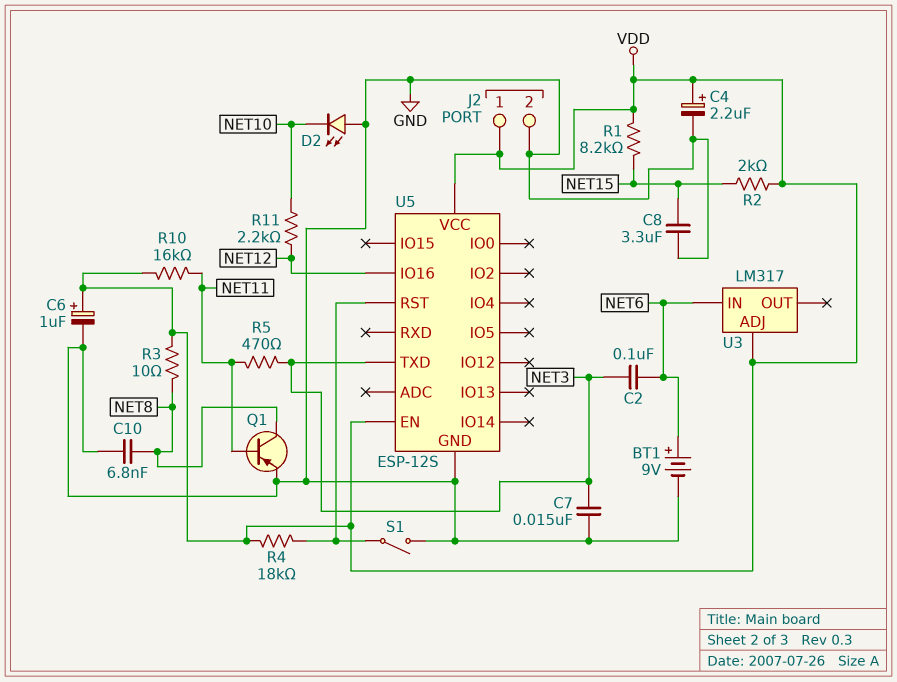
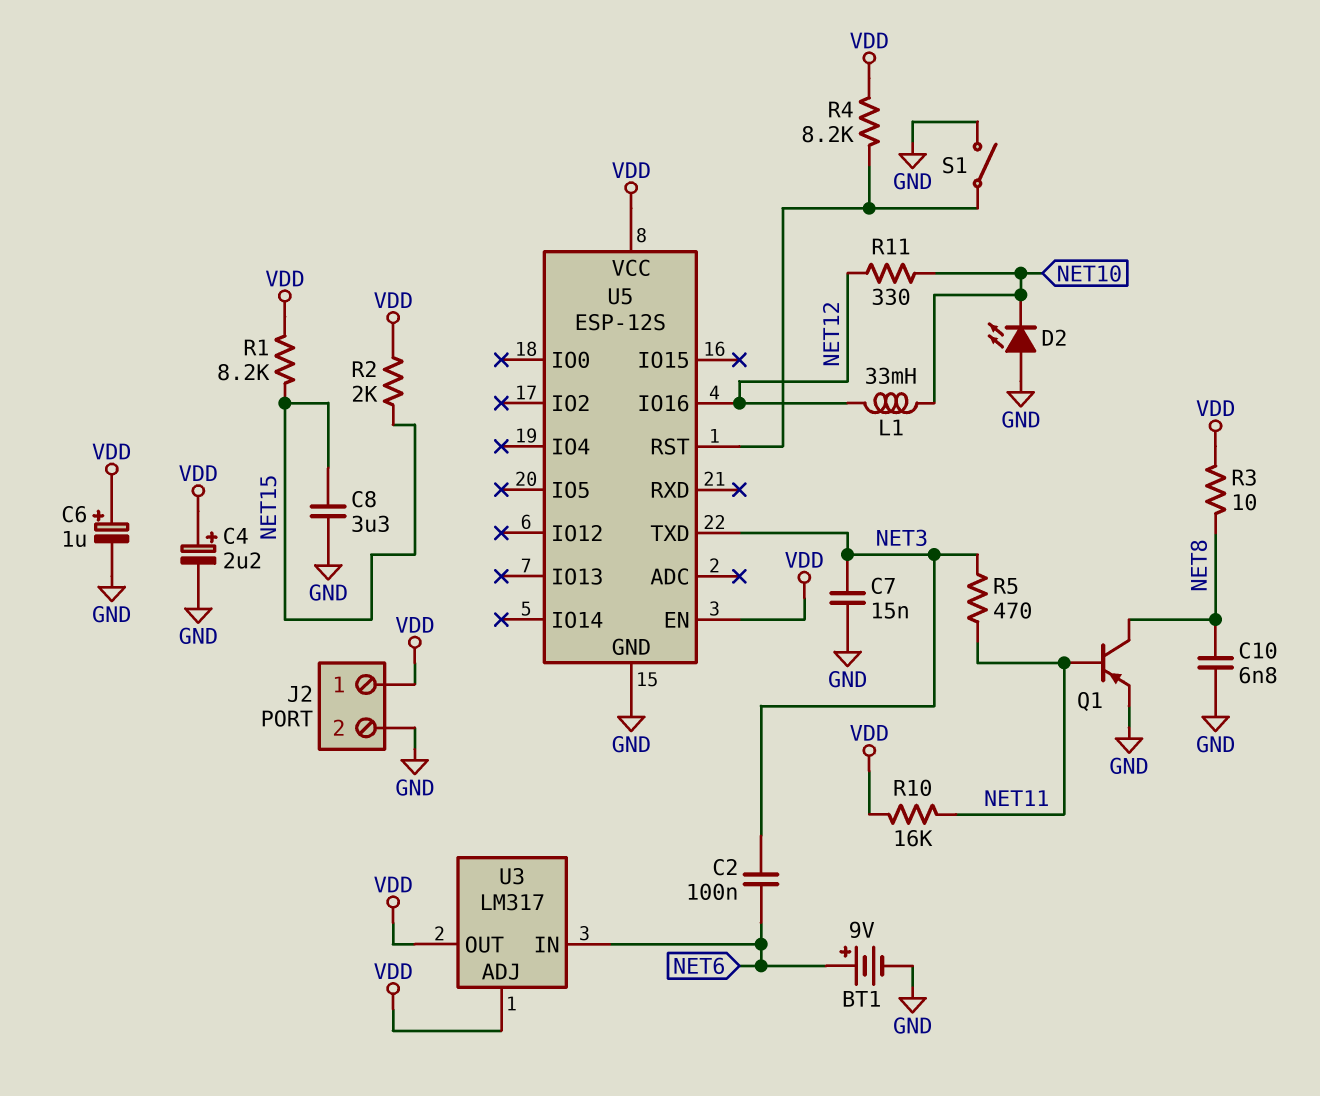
L1: none -> 33mH (NET10, NET12)
R4: 18k (U5/RST, VDD) -> 8.2k (U5/RST, VDD)
R11: 2.2k (NET10, NET12) -> 330 (NET10, NET12)
U3 pin OUT: none -> VDD

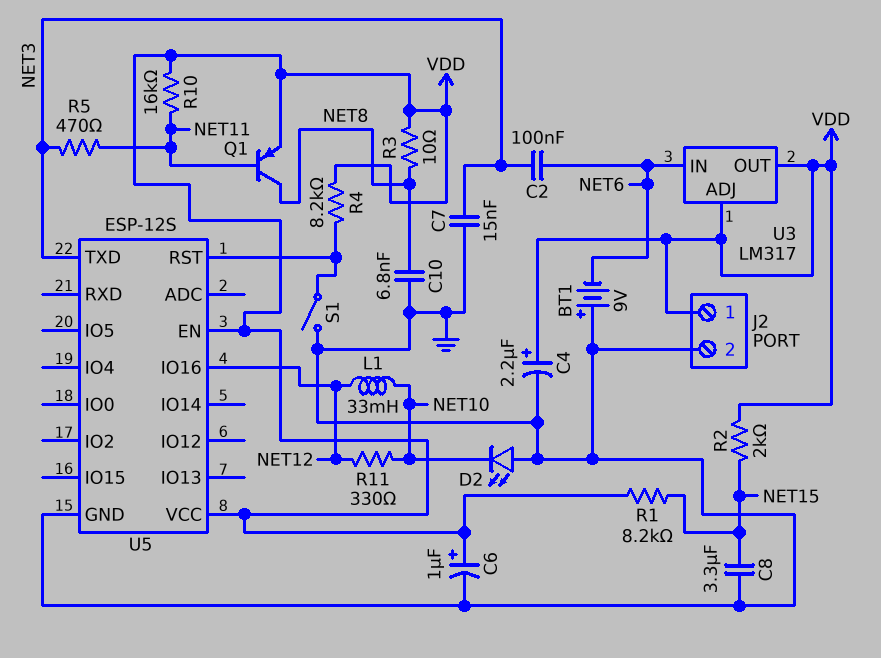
BT1: 9V (plus NET6, minus GND) -> 9V (plus GND, minus NET6)
Q1: PNP (B NET11, C NET8, E GND) -> PNP (B NET11, C NET8, E VDD)

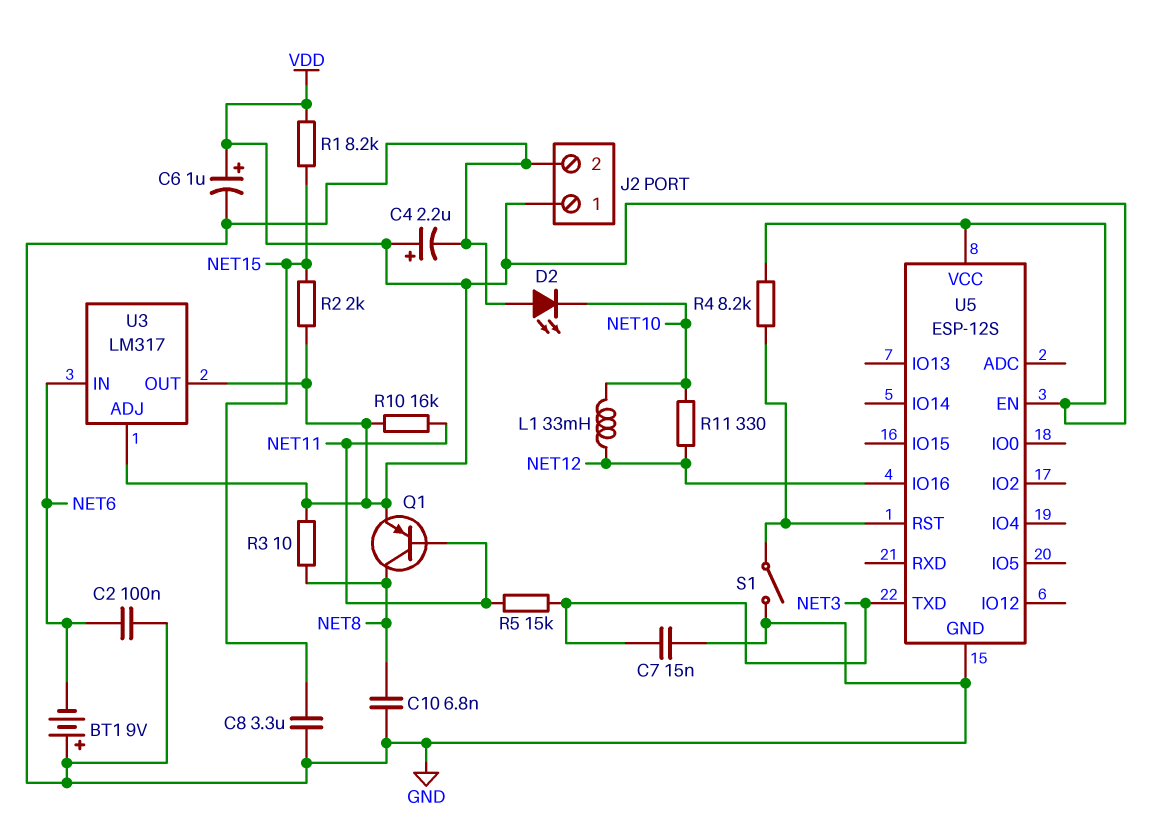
C2: 100nF (NET3, NET6) -> 100nF (GND, NET6)
R5: 470 (NET3, NET11) -> 15k (NET3, NET11)

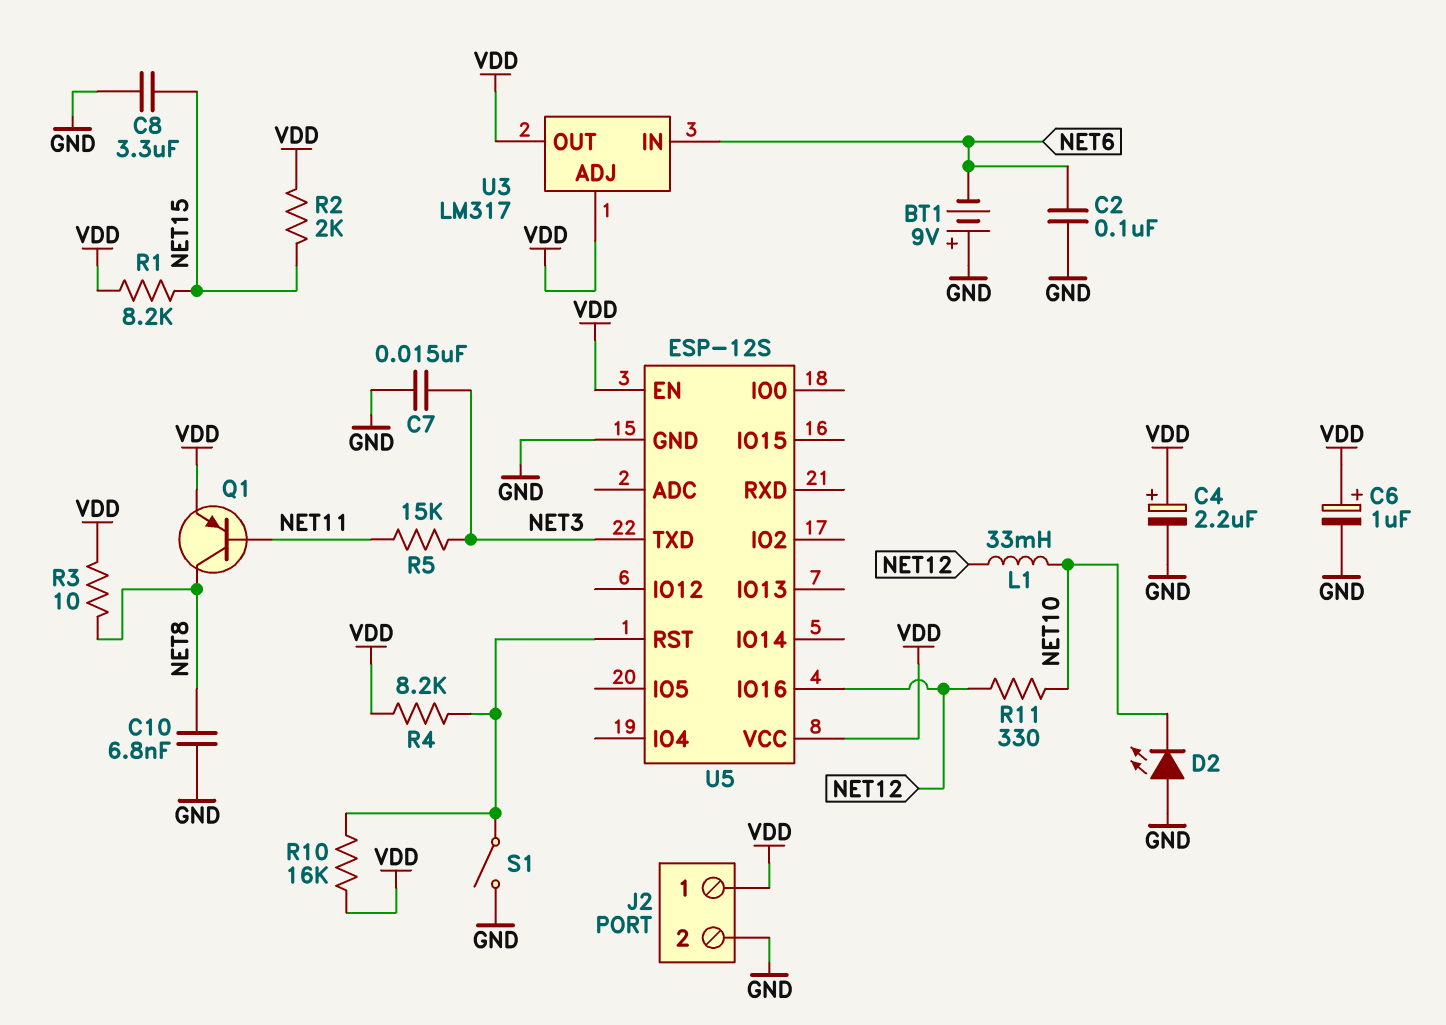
R10: 16k (NET11, VDD) -> 16k (U5/RST, VDD)

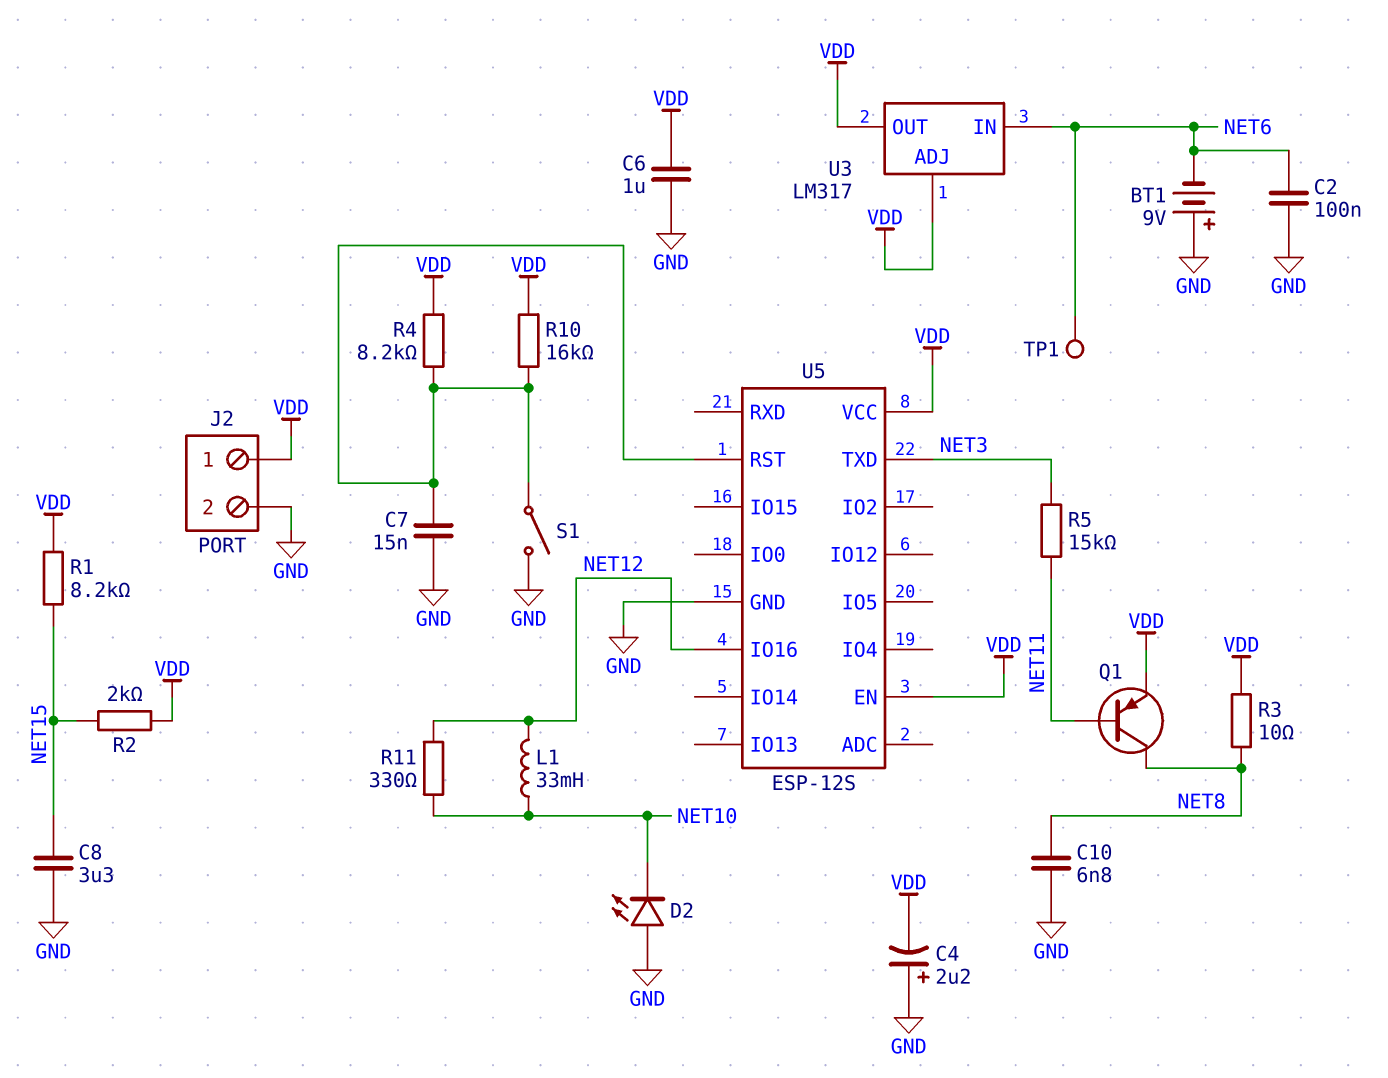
C4: 2.2uF (plus VDD, minus GND) -> 2.2uF (plus GND, minus VDD)
C6: 1uF (plus VDD, minus GND) -> 1uF (GND, VDD)
C7: 15nF (GND, NET3) -> 15nF (GND, U5/RST)
TP1: none -> test point (NET6)

